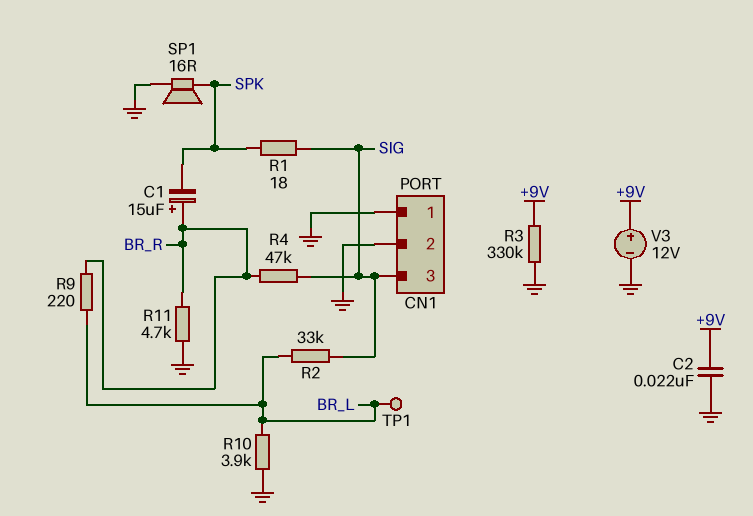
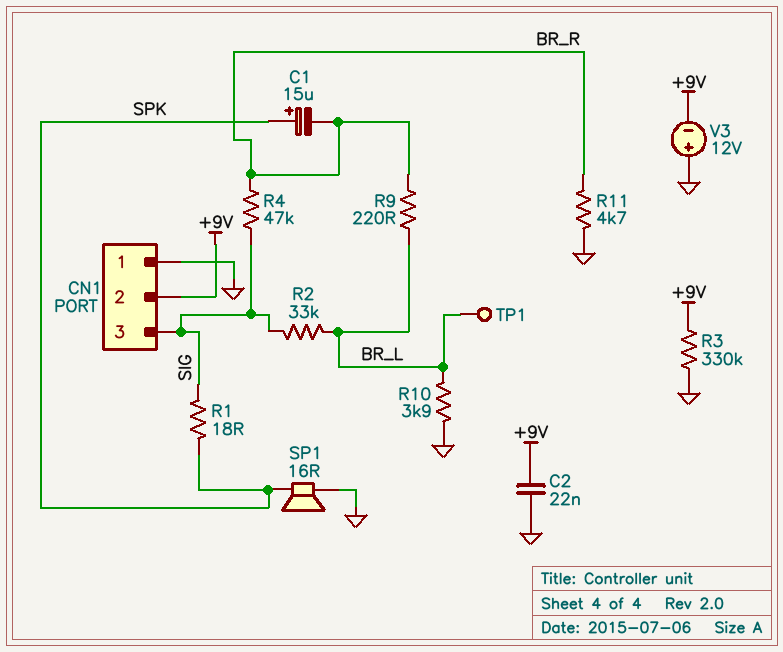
C1: 15uF (plus BR_R, minus SPK) -> 15uF (plus SPK, minus BR_R)
CN1 pin 2: GND -> +9V
V3: 12V (plus +9V, minus GND) -> 12V (plus GND, minus +9V)

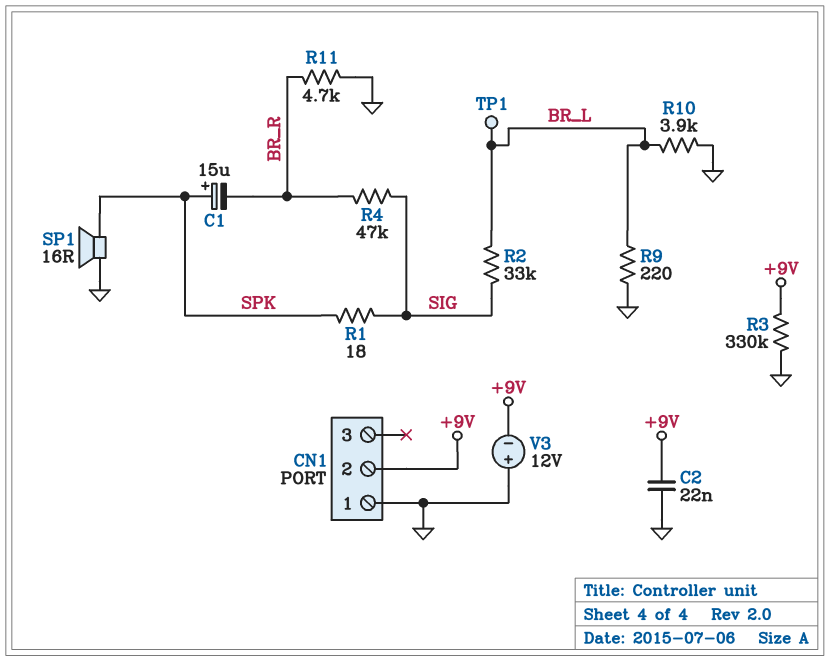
CN1 pin 3: SIG -> none
R9: 220 (BR_L, BR_R) -> 220 (BR_L, GND)

